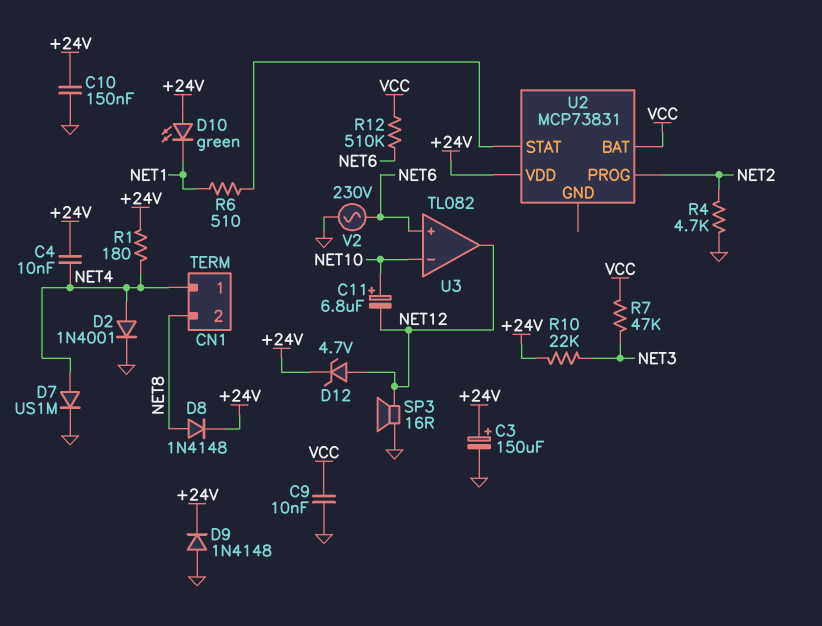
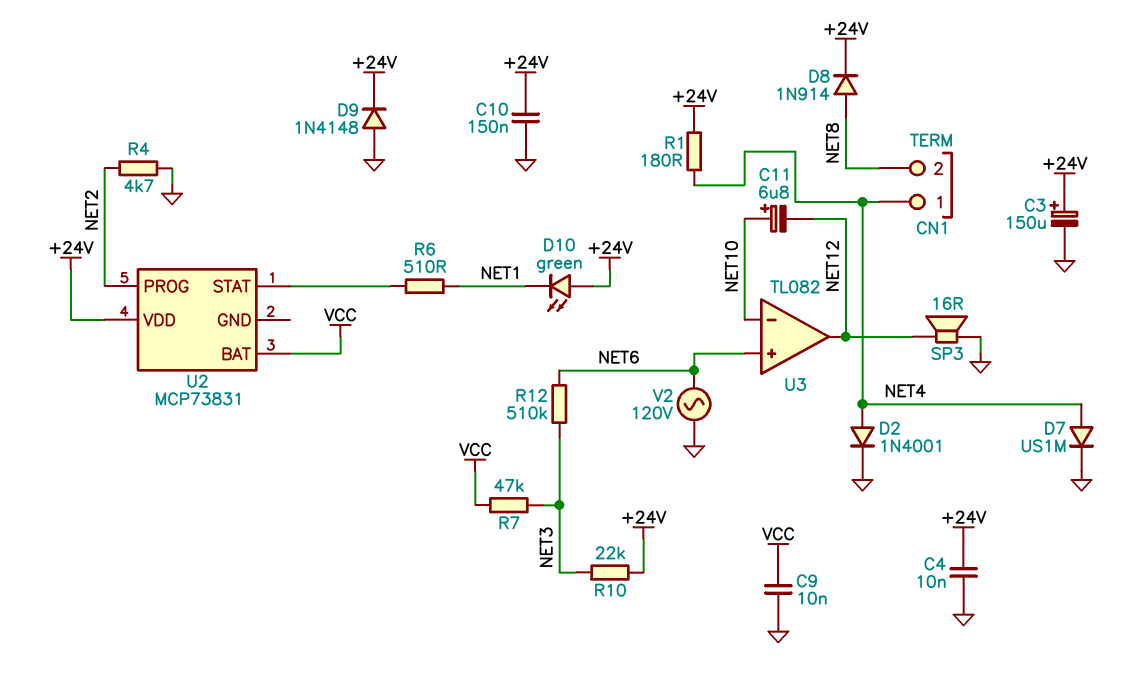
C4: 10nF (+24V, NET4) -> 10nF (+24V, GND)
D8: diode 1N4148 (A NET8, K +24V) -> diode 1N914 (A NET8, K +24V)
D12: zener 4.7V (A NET12, K +24V) -> none
R12: 510k (NET6, VCC) -> 510k (NET3, NET6)
V2: AC 230V (GND, NET6) -> AC 120V (GND, NET6)

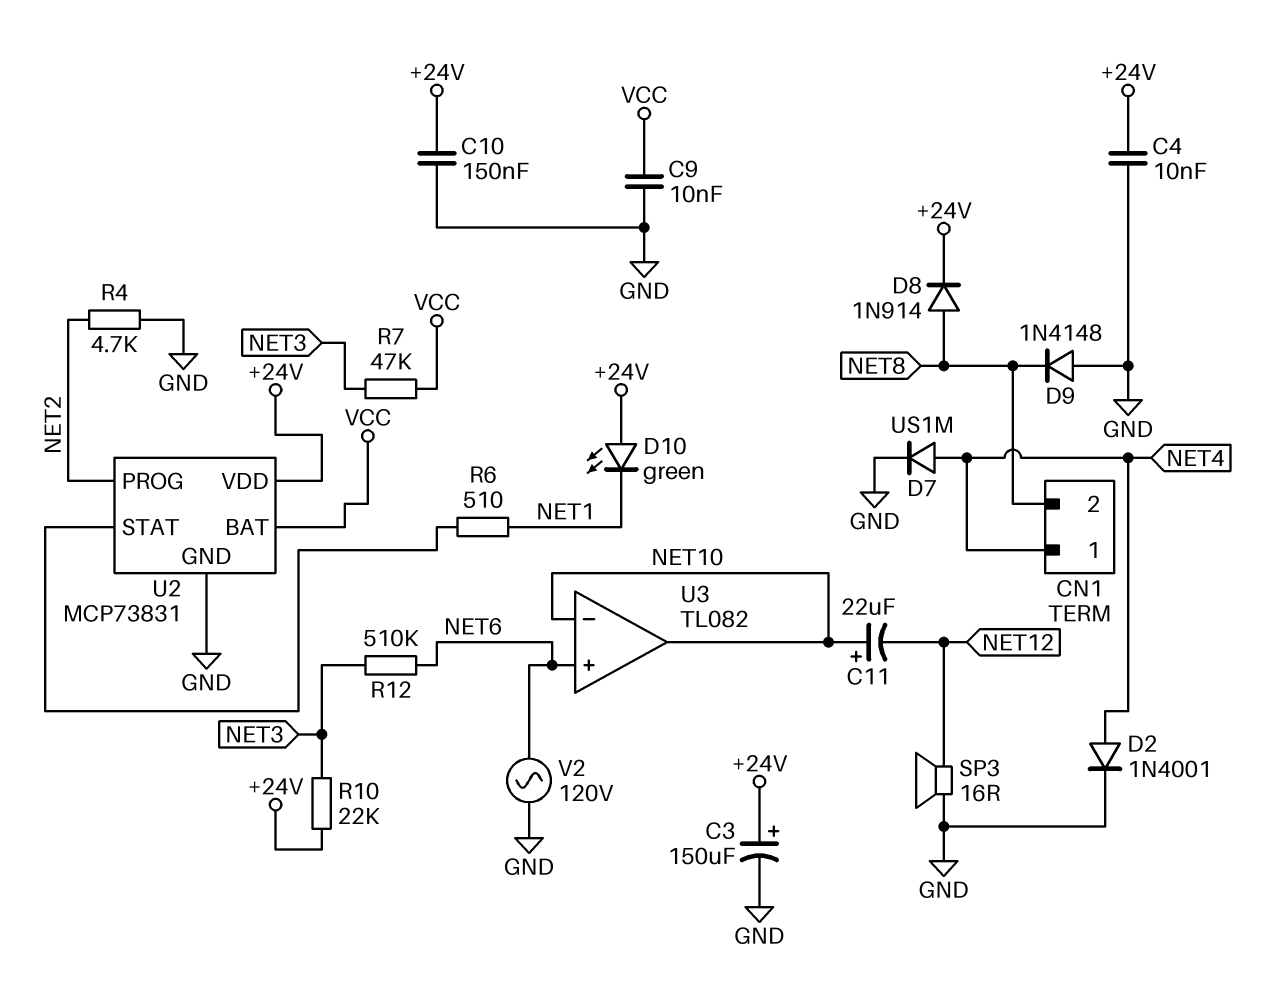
C11: 6.8uF (plus NET10, minus NET12) -> 22uF (plus NET10, minus NET12)
D9: diode 1N4148 (A GND, K +24V) -> diode 1N4148 (A GND, K NET8)
R1: 180 (+24V, NET4) -> none
U2 pin GND: none -> GND
U3 pin out: NET12 -> NET10

